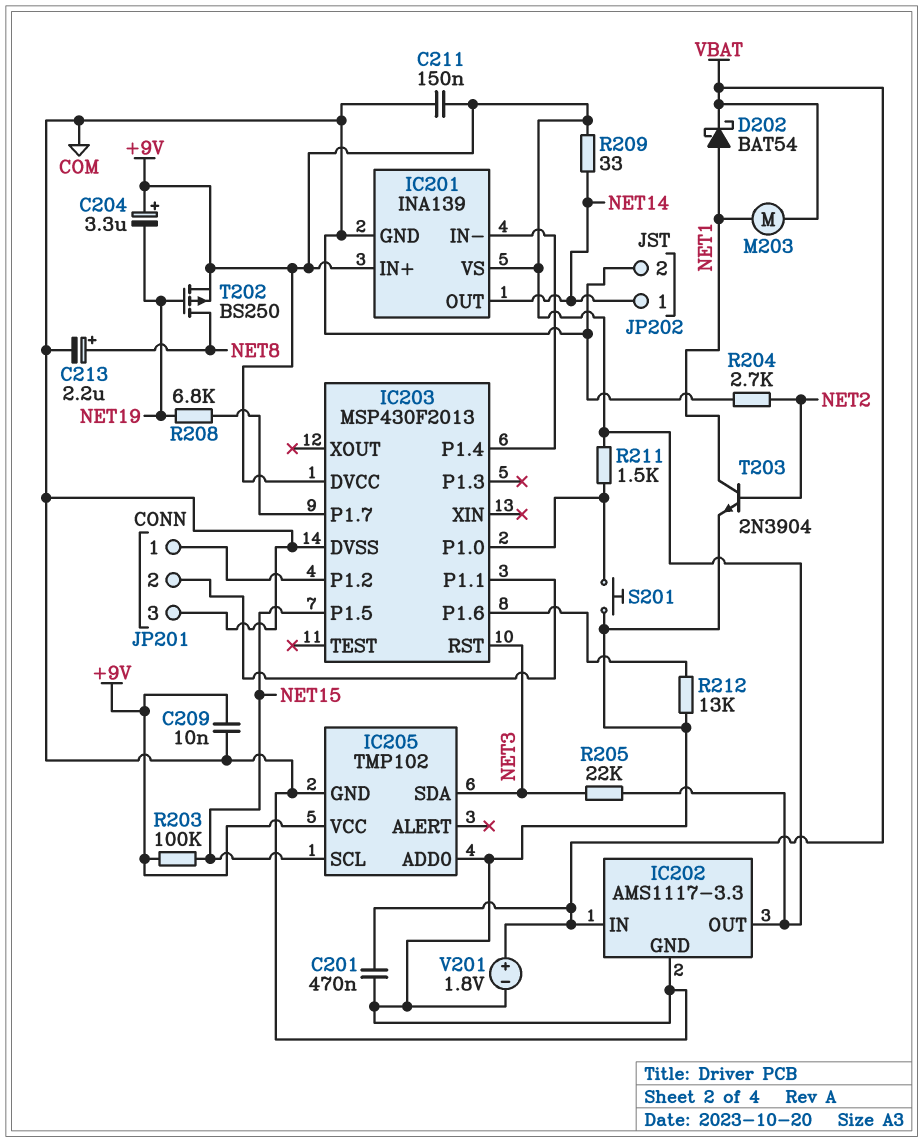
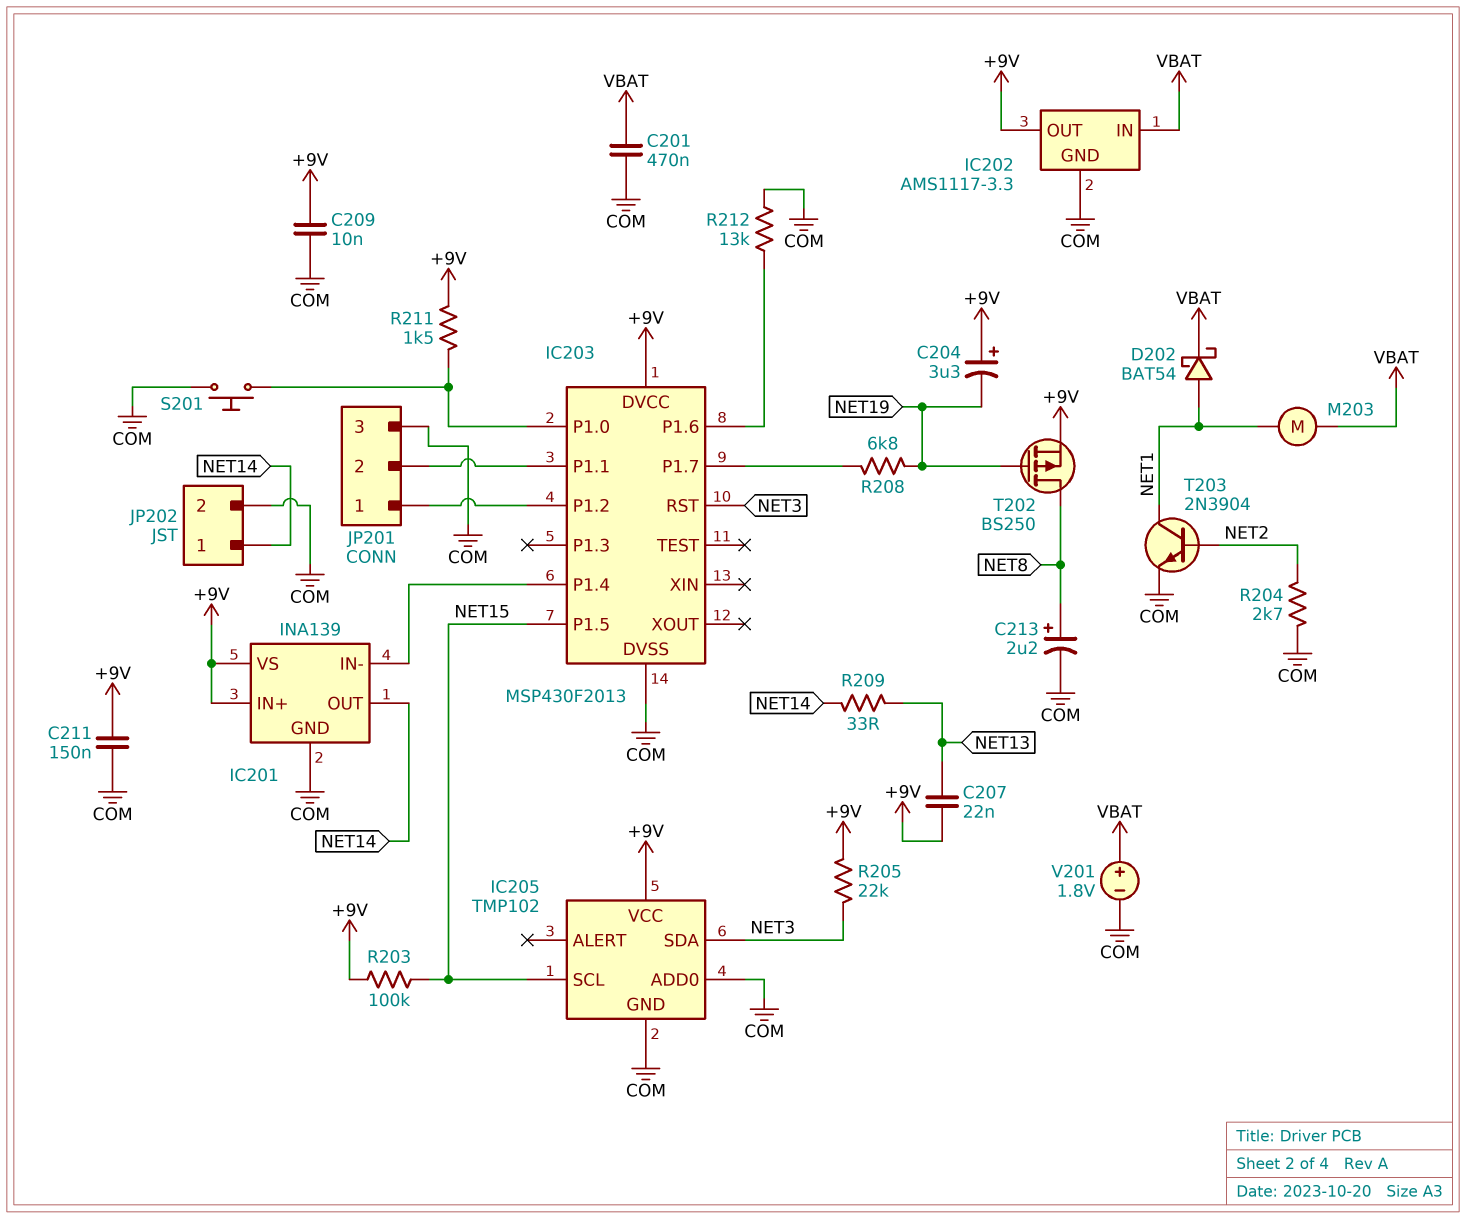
C207: none -> 22nF (+9V, NET13)
R209: 33 (+9V, NET14) -> 33 (NET13, NET14)

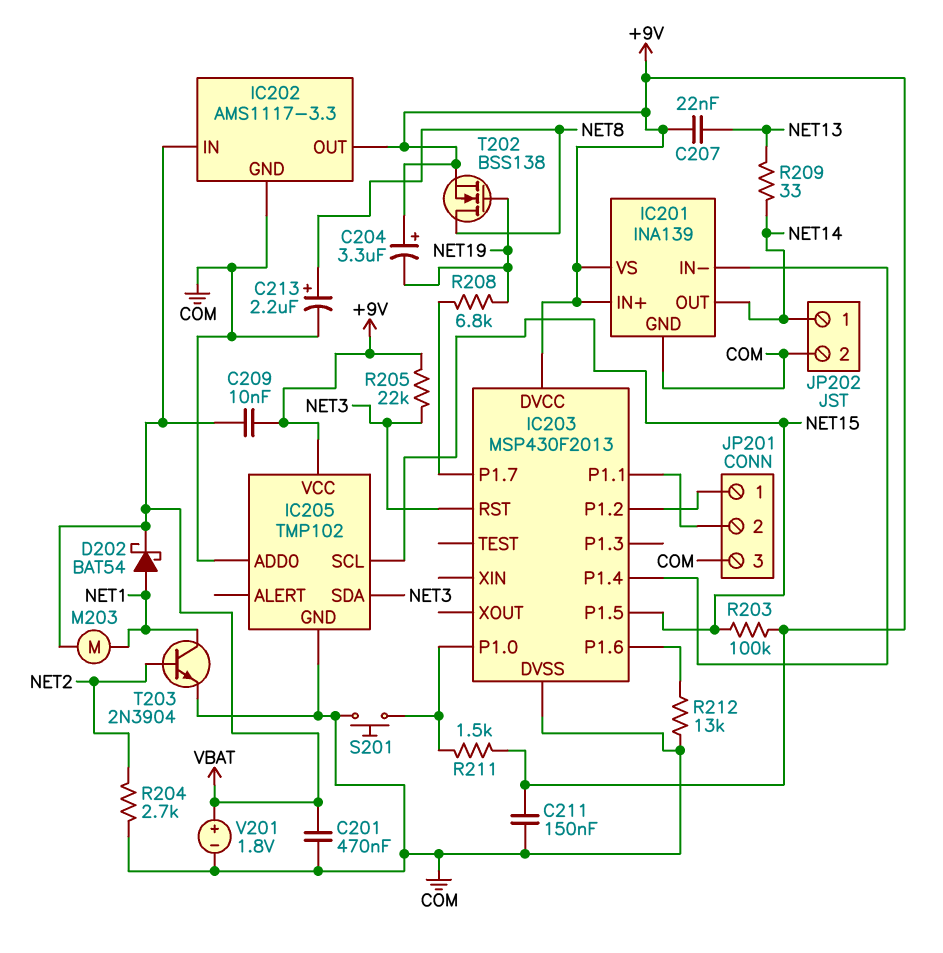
C209: 10nF (+9V, COM) -> 10nF (+9V, VBAT)
T202: PMOS BS250 (G NET19, D NET8, S +9V) -> NMOS BSS138 (G NET19, D NET8, S +9V)

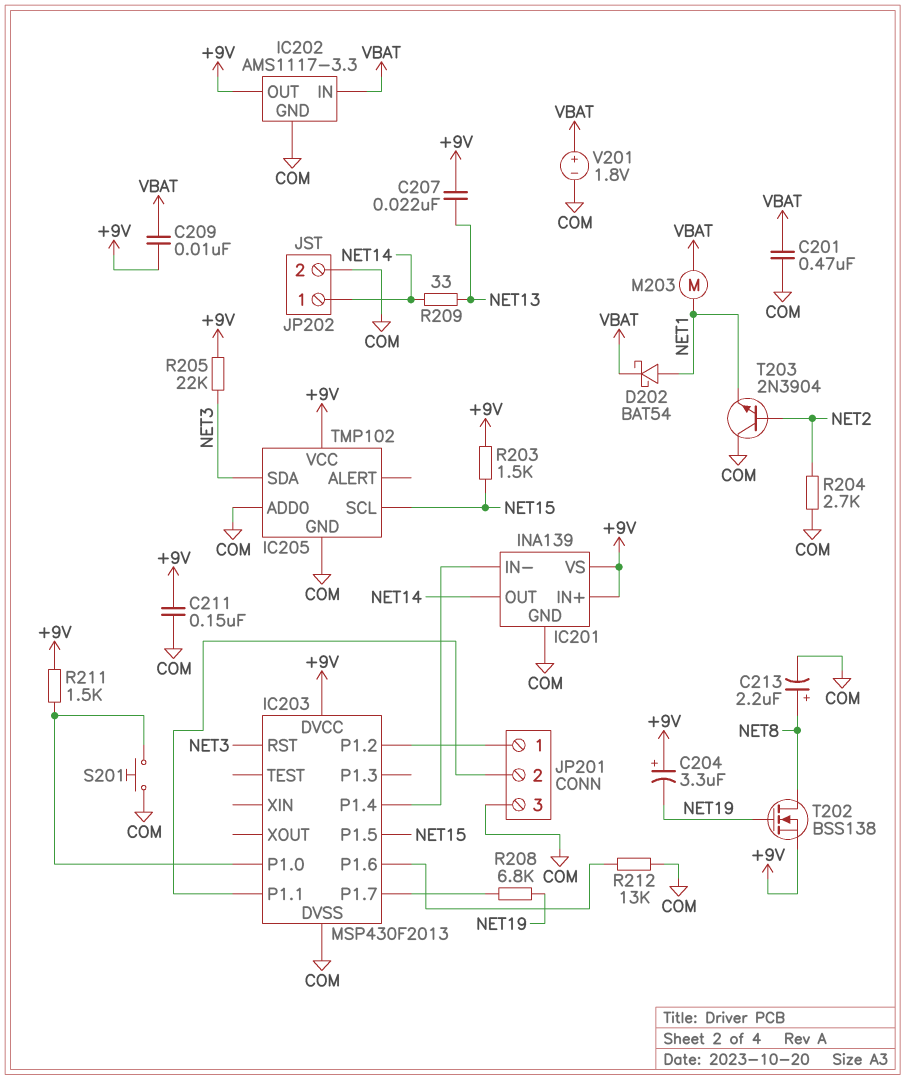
R203: 100k (+9V, NET15) -> 1.5k (+9V, NET15)
T203: NPN 2N3904 (B NET2, C NET1, E COM) -> NPN 2N3904 (B NET2, C COM, E NET1)

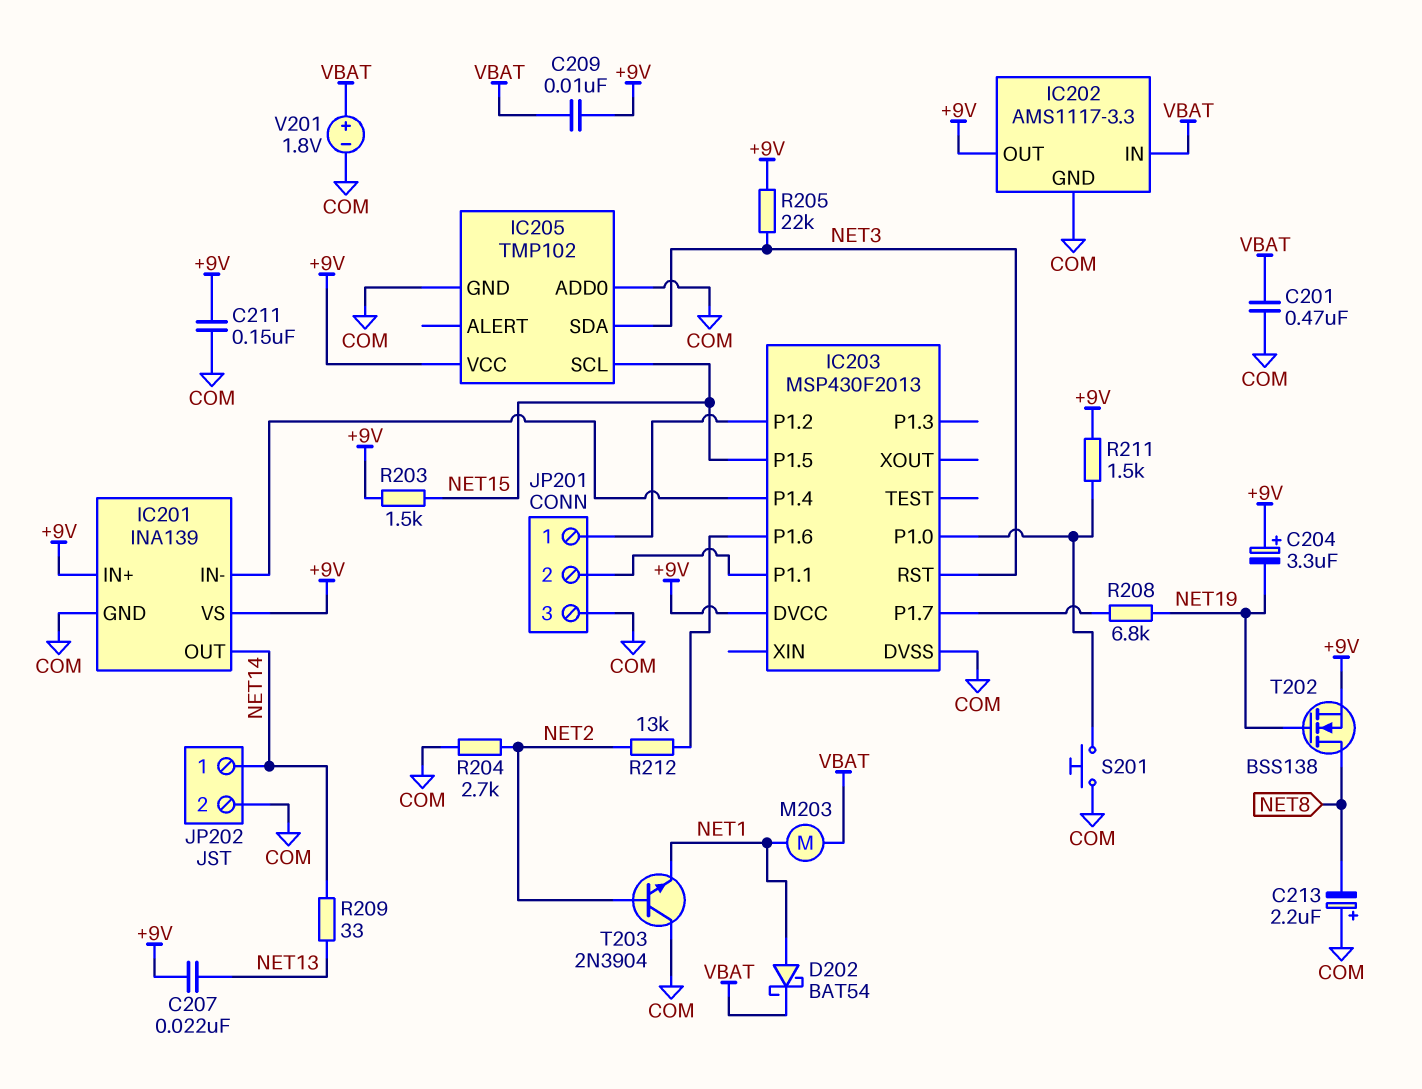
C213: 2.2uF (plus NET8, minus COM) -> 2.2uF (plus COM, minus NET8)
R212: 13k (COM, IC203/P1.6) -> 13k (IC203/P1.6, NET2)

